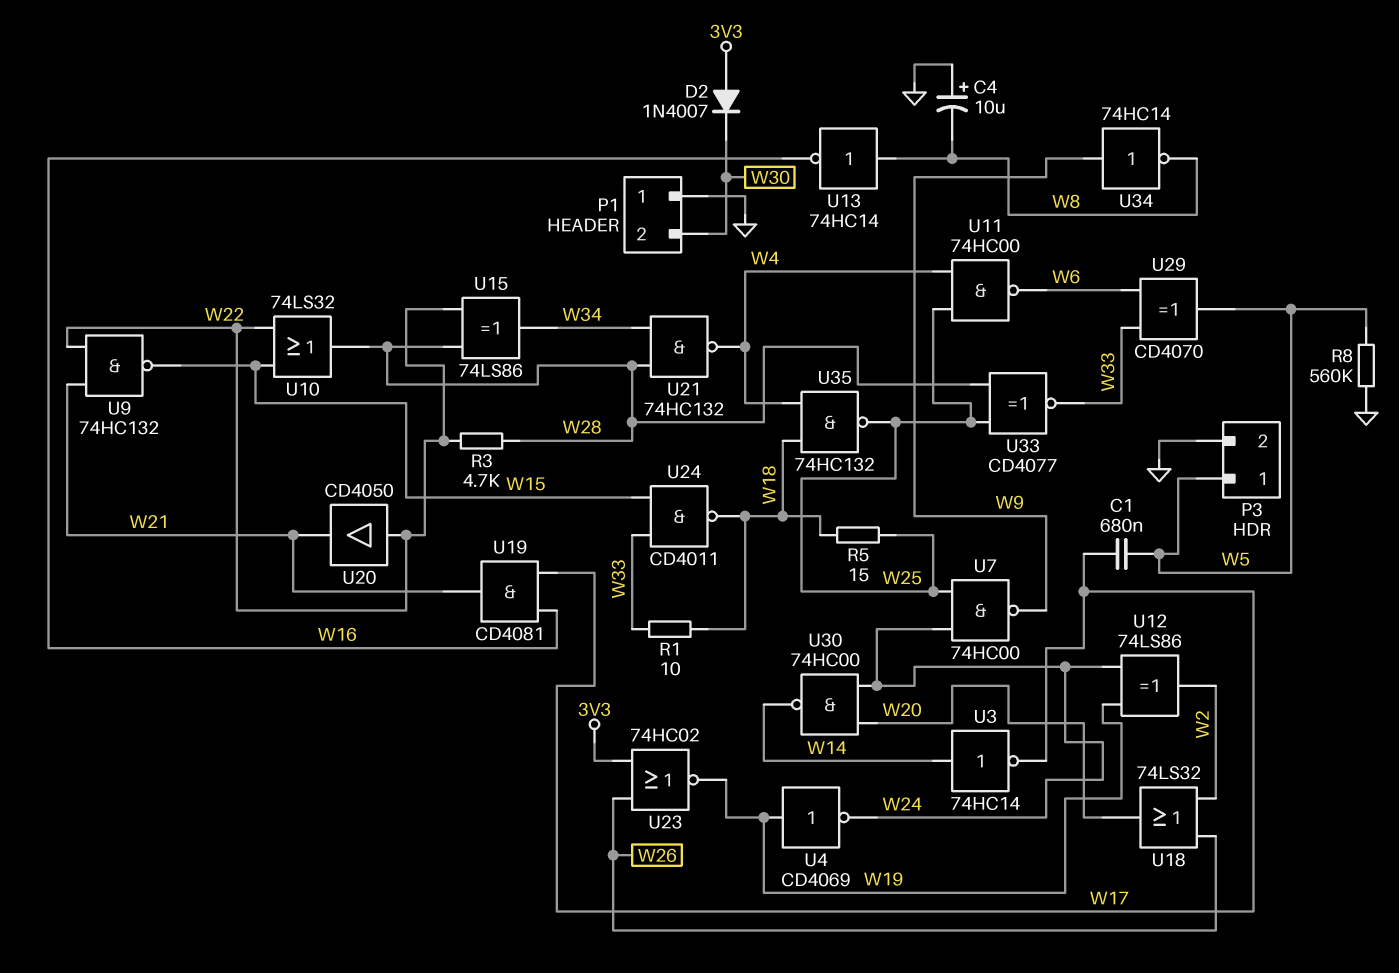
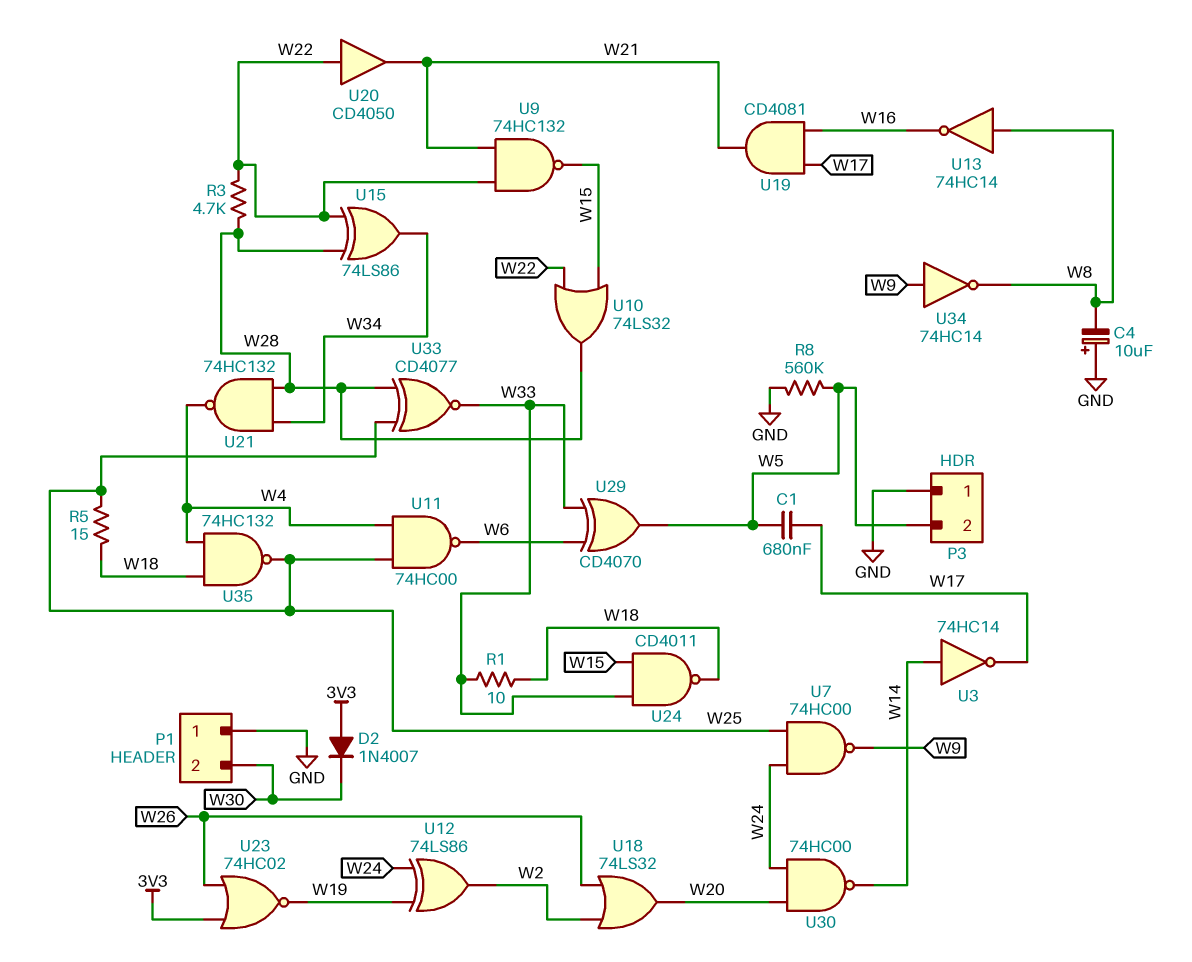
P3 pin 1: W5 -> GND
P3 pin 2: GND -> W5
U4: NOT CD4069 (in W19, out W24) -> none

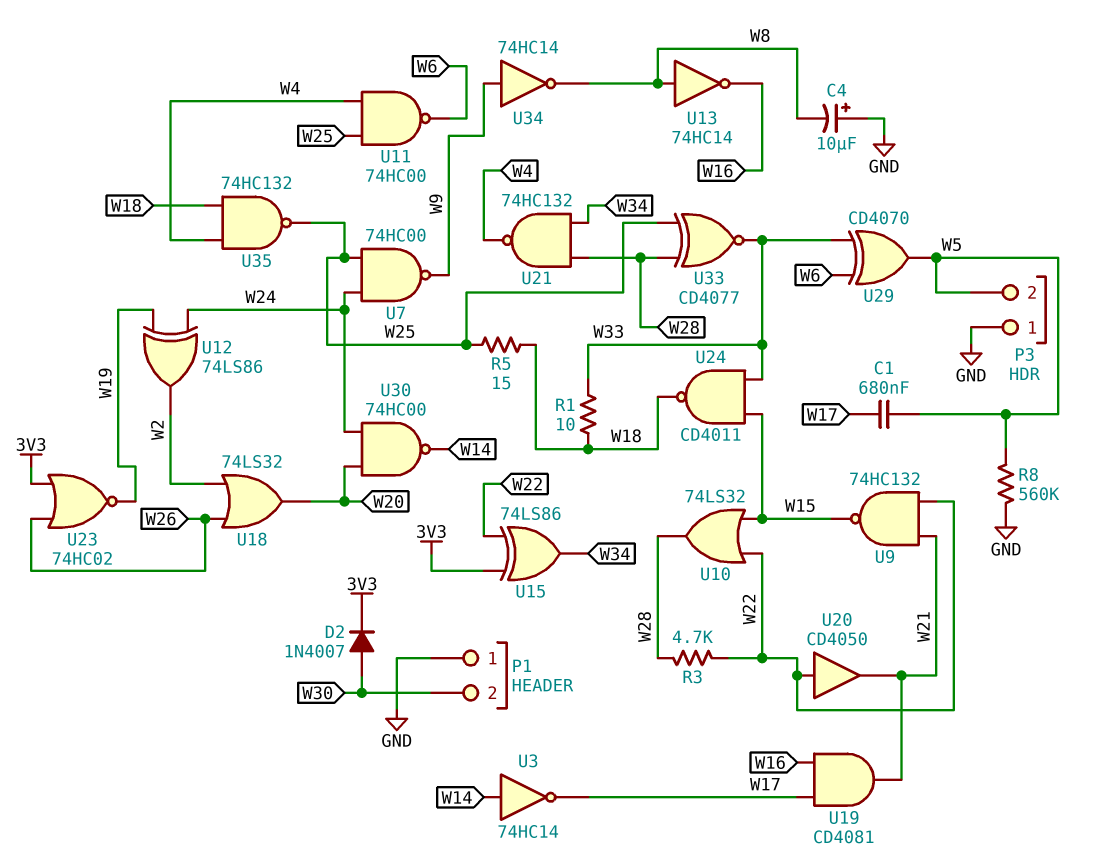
D2: diode 1N4007 (A 3V3, K W30) -> diode 1N4007 (A W30, K 3V3)
U15: XOR 74LS86 (in W22, in W28, out W34) -> XOR 74LS86 (in 3V3, in W22, out W34)

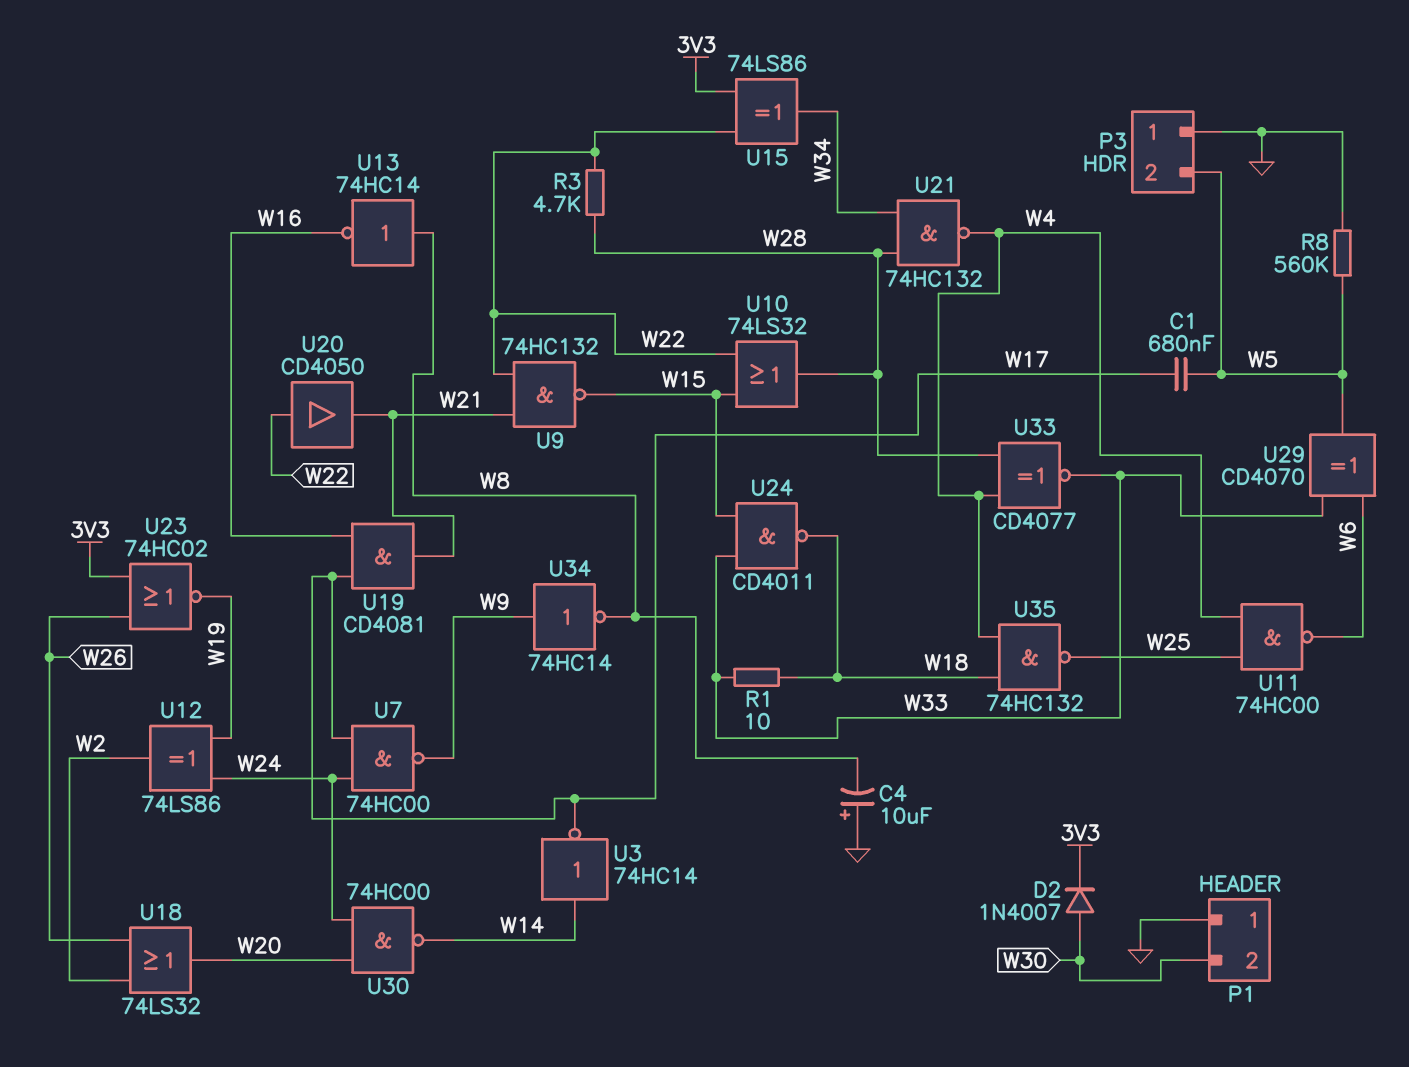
R5: 15 (W18, W25) -> none
U7: NAND 74HC00 (in W24, in W25, out W9) -> NAND 74HC00 (in W17, in W24, out W9)
U33: XNOR CD4077 (in W25, in W28, out W33) -> XNOR CD4077 (in W4, in W28, out W33)

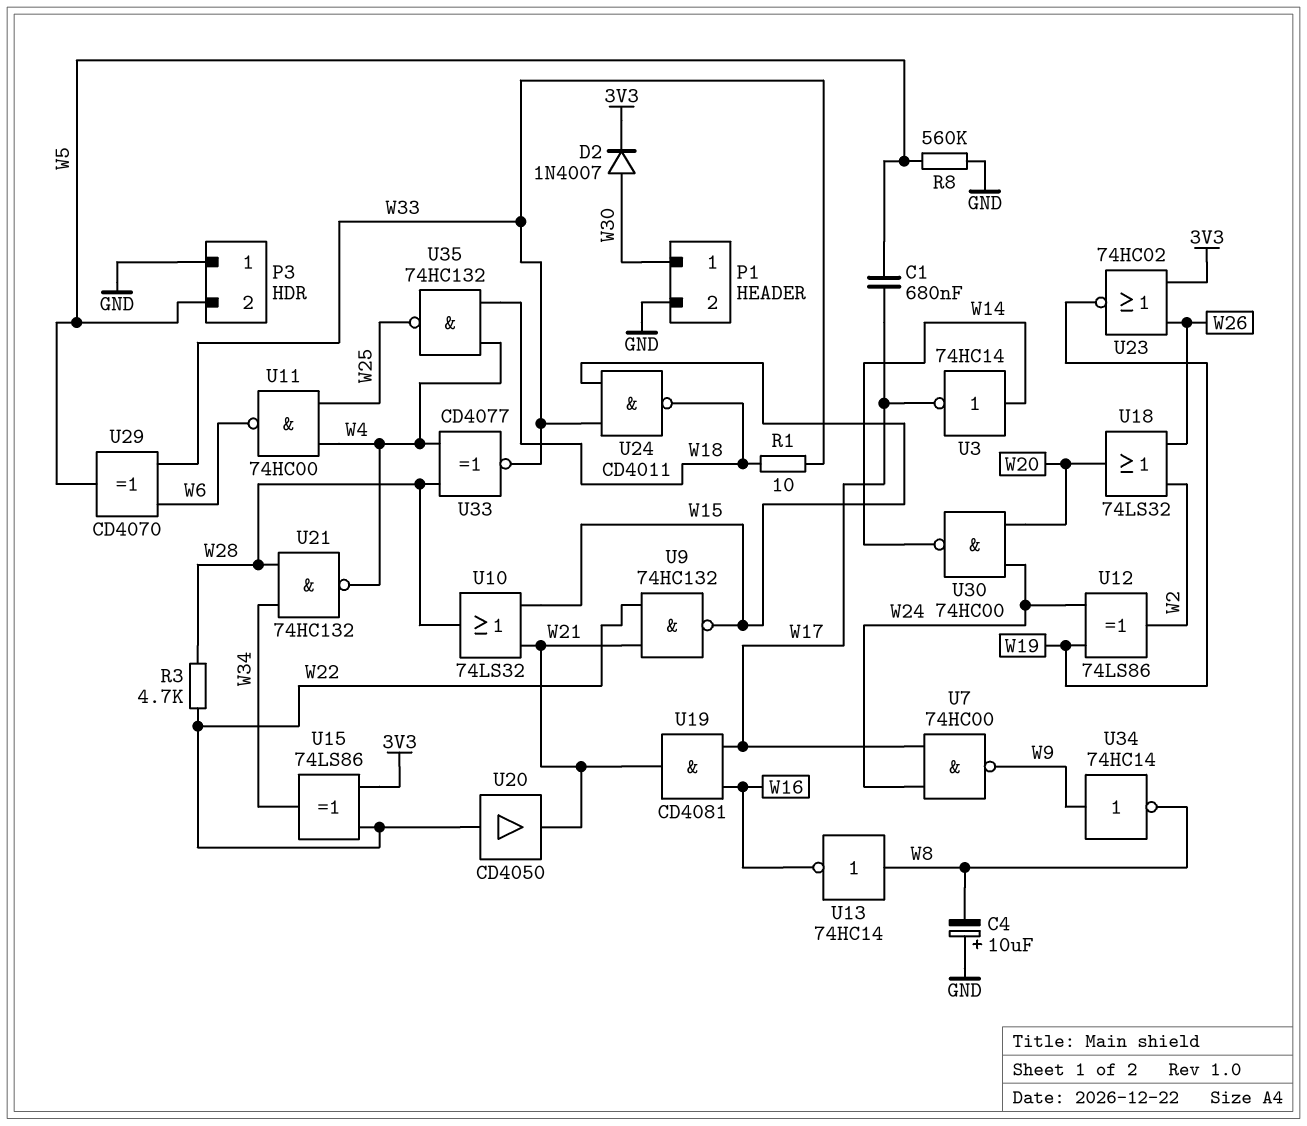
P1 pin 1: GND -> W30
P1 pin 2: W30 -> GND
U10: OR 74LS32 (in W15, in W22, out W28) -> OR 74LS32 (in W15, in W21, out W28)

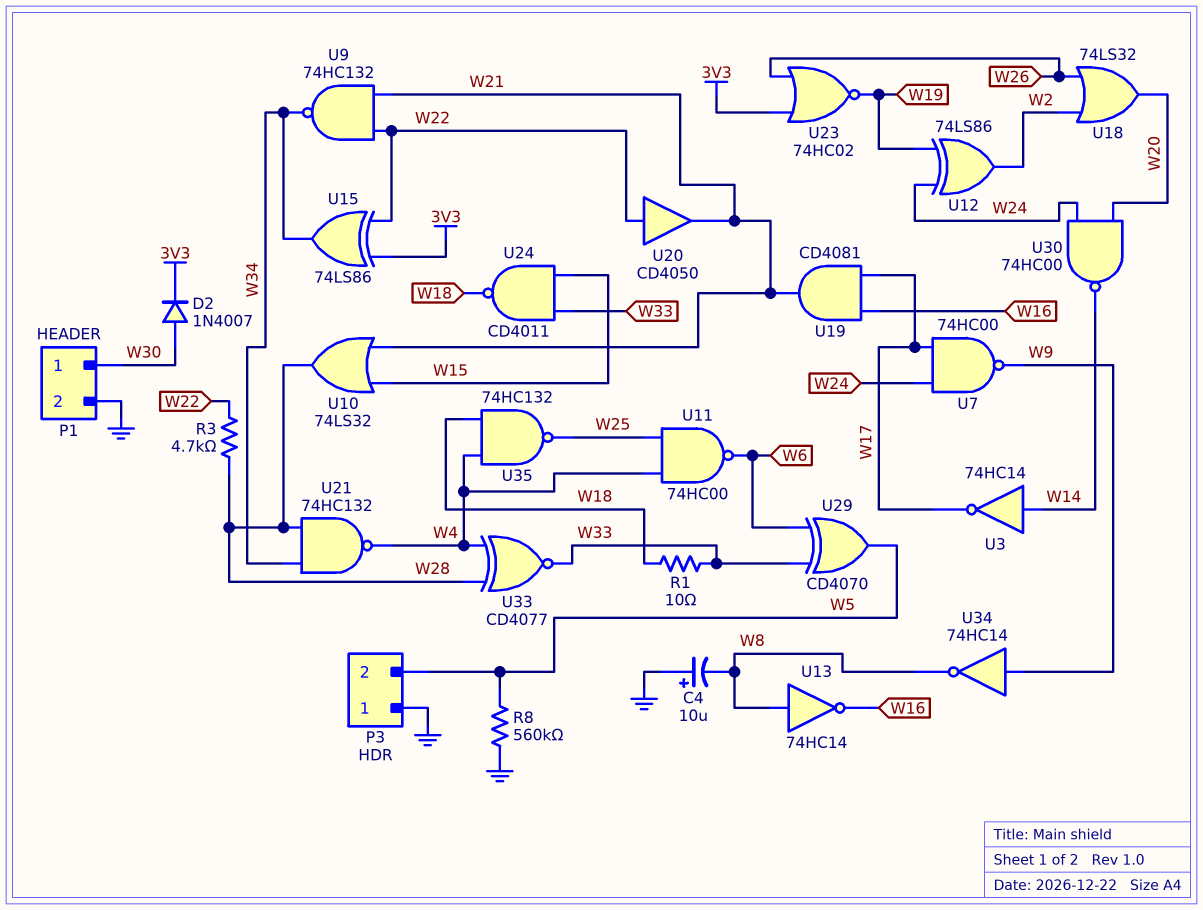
C1: 680nF (W5, W17) -> none
U9: NAND 74HC132 (in W21, in W22, out W15) -> NAND 74HC132 (in W21, in W22, out W34)

